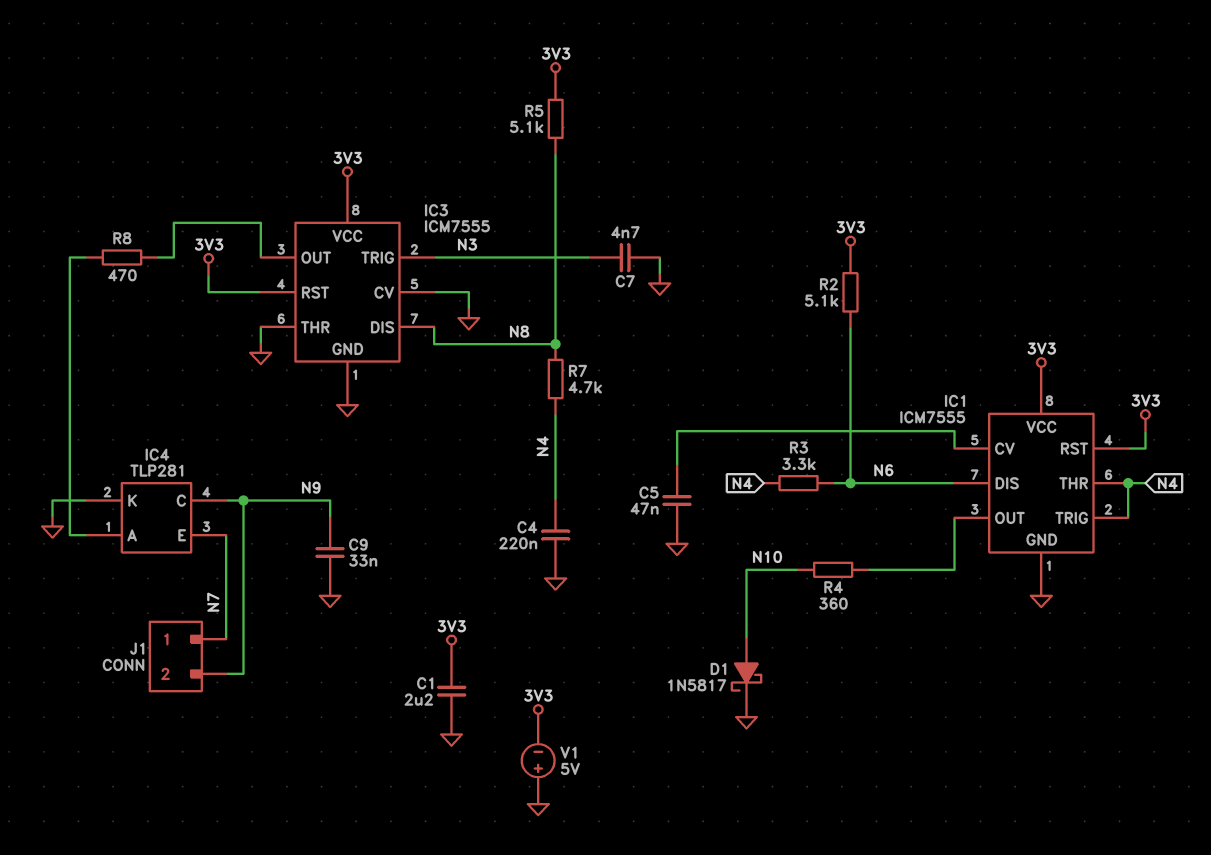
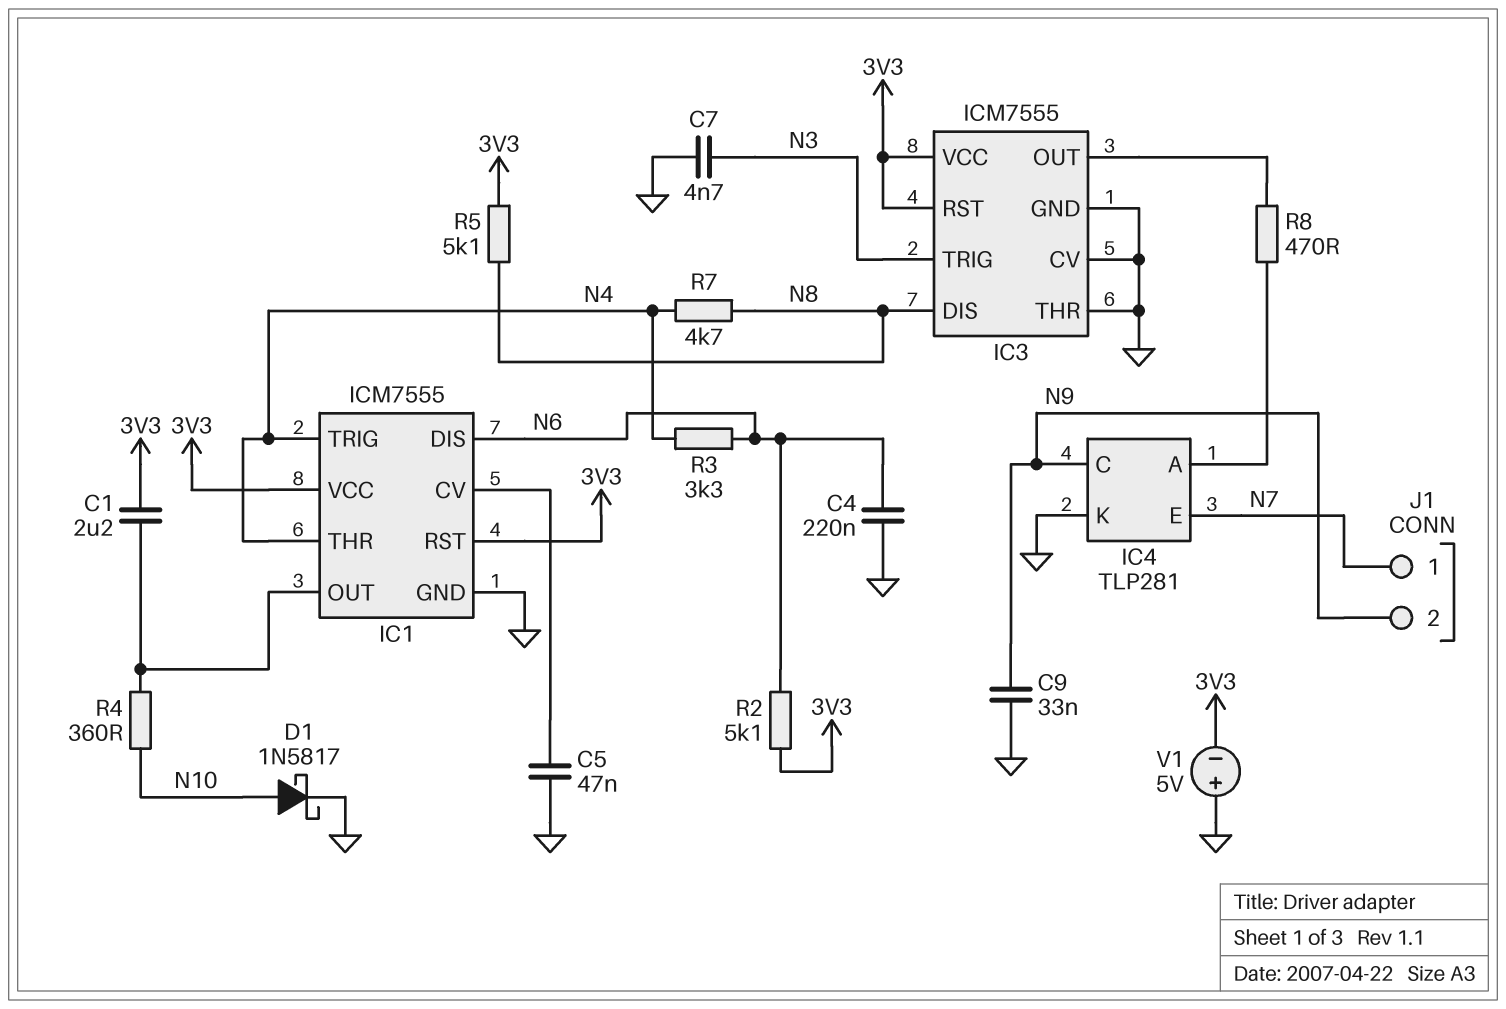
C1: 2.2uF (3V3, GND) -> 2.2uF (3V3, IC1/OUT)
C4: 220nF (GND, N4) -> 220nF (GND, N6)

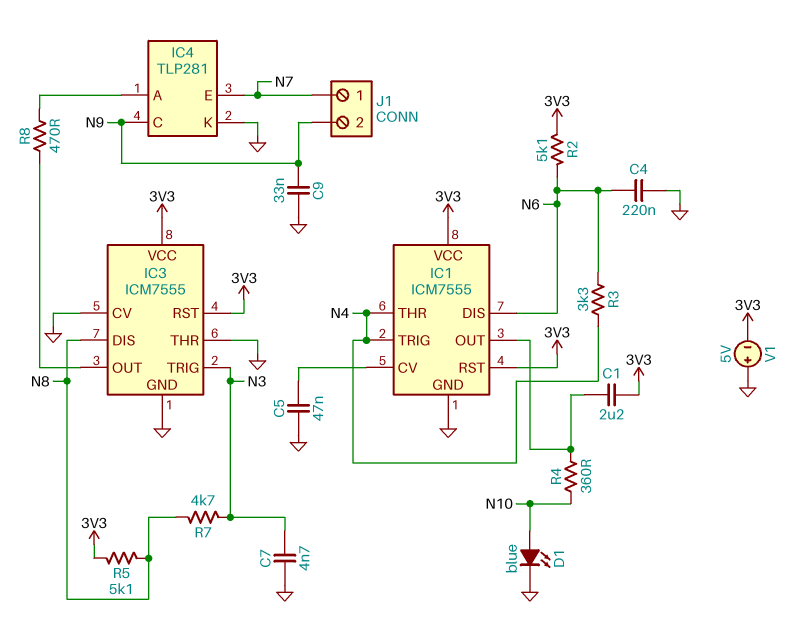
D1: schottky 1N5817 (A N10, K GND) -> LED blue (A N10, K GND)
R7: 4.7k (N4, N8) -> 4.7k (N3, N8)

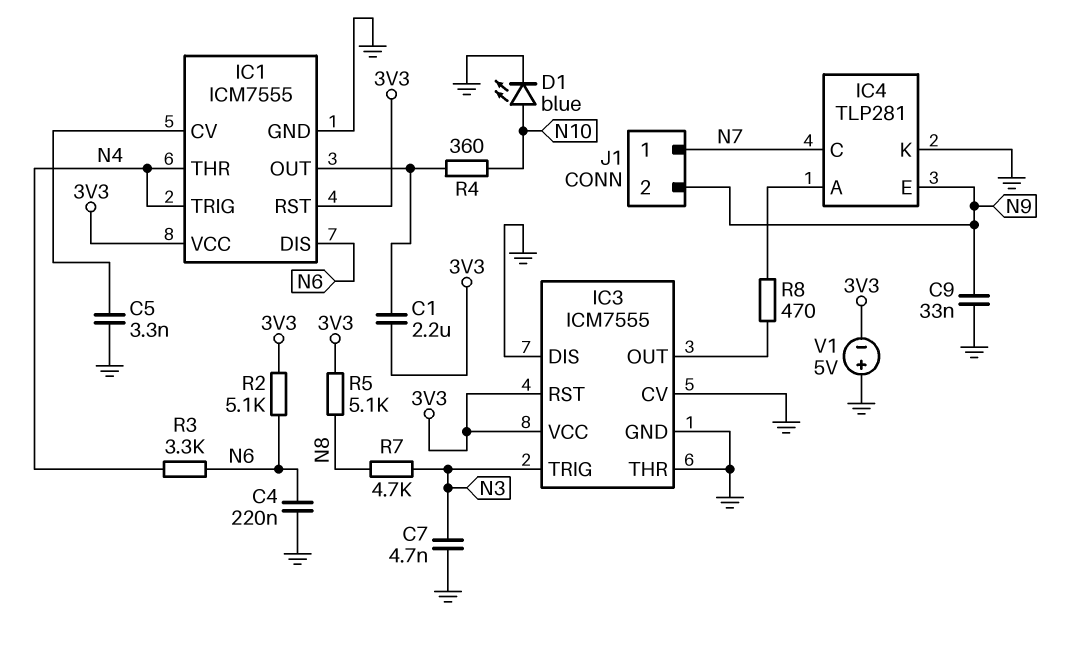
C5: 47nF (GND, IC1/CV) -> 3.3nF (GND, IC1/CV)
IC3 pin DIS: N8 -> GND
IC4 pin C: N9 -> N7
IC4 pin E: N7 -> N9

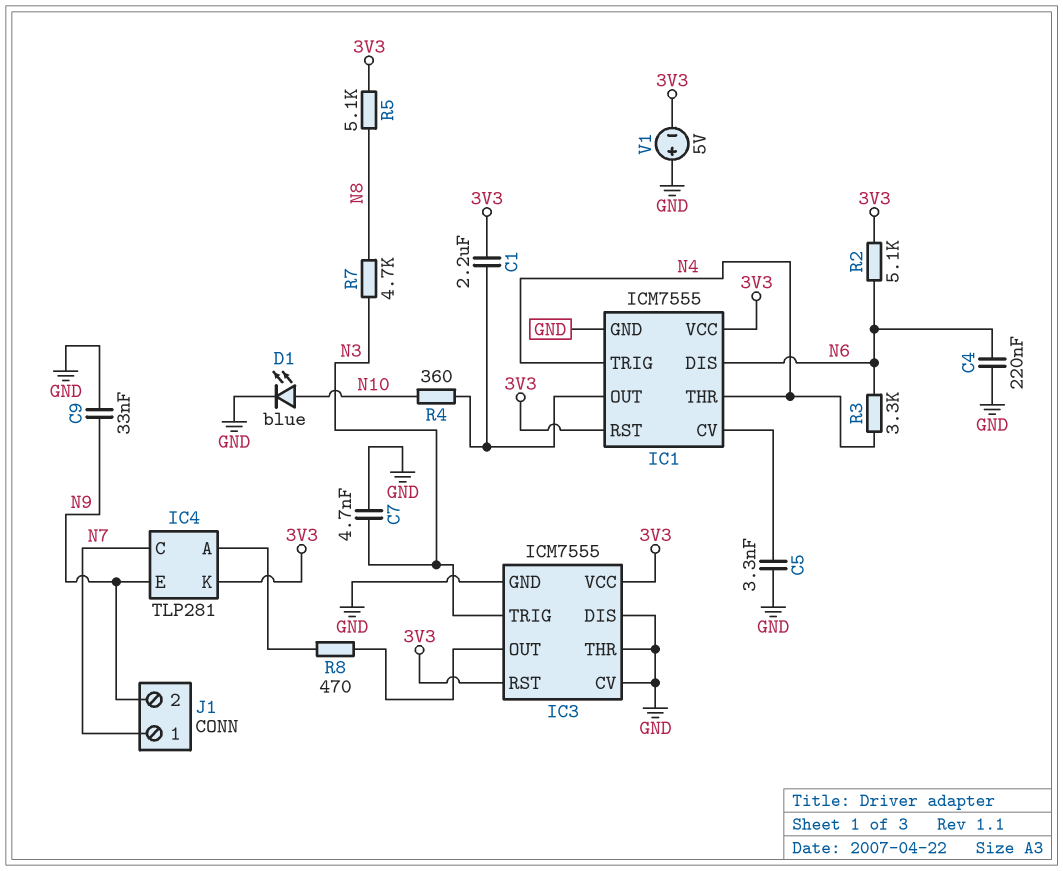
IC4 pin K: GND -> 3V3

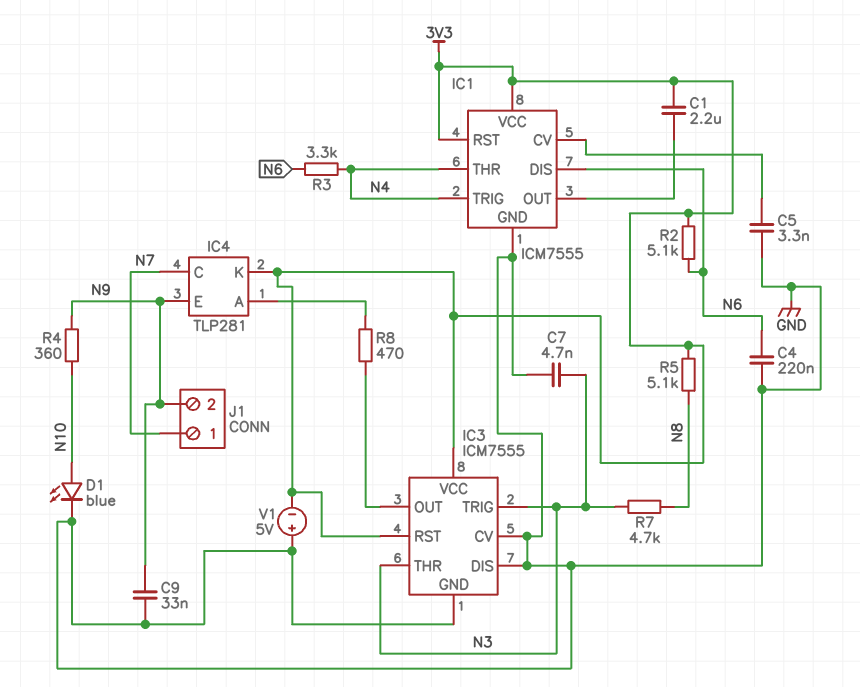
IC3 pin THR: GND -> N3
R4: 360 (IC1/OUT, N10) -> 360 (N9, N10)

